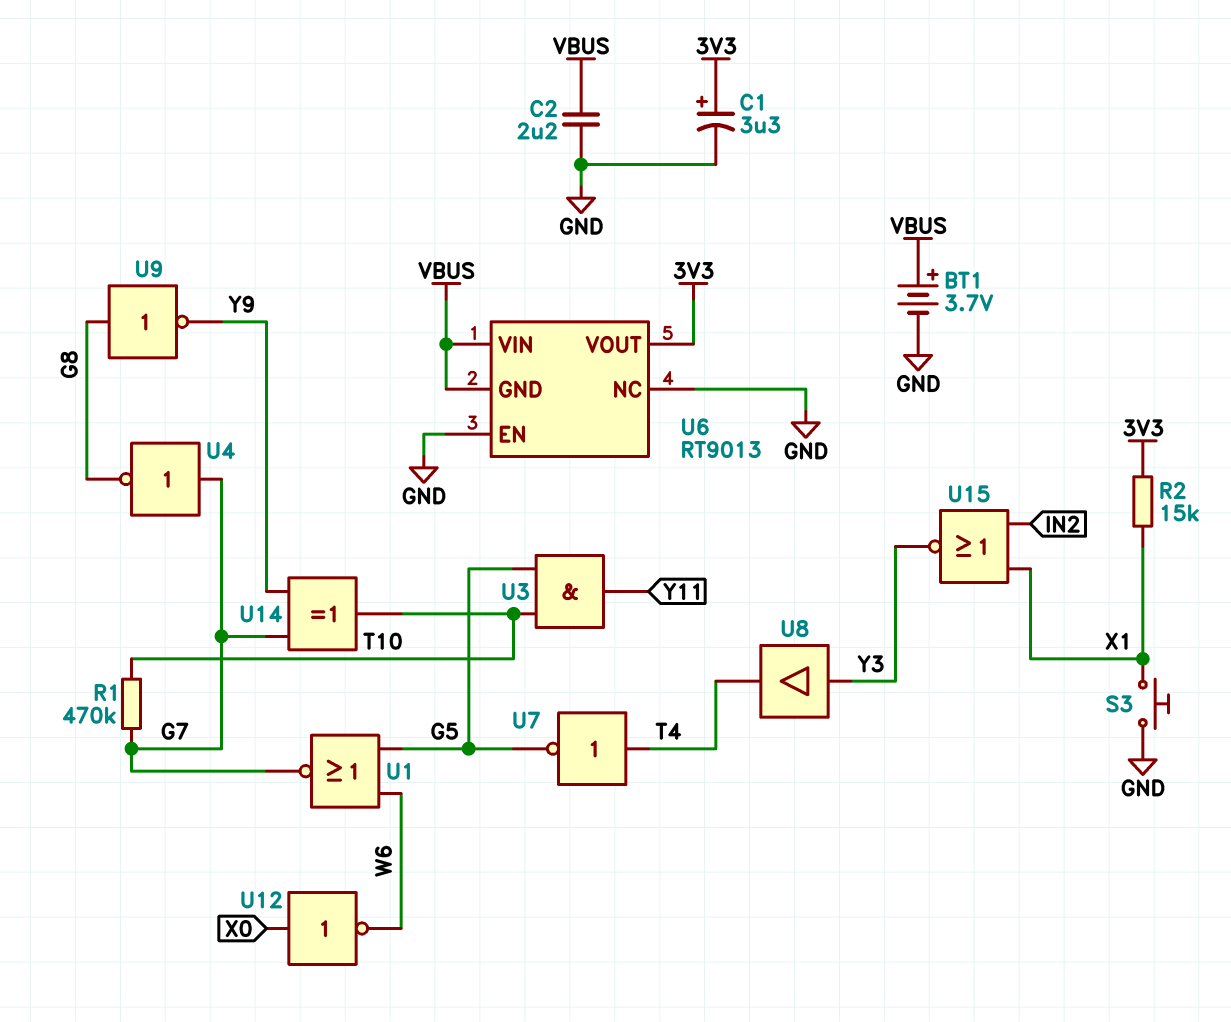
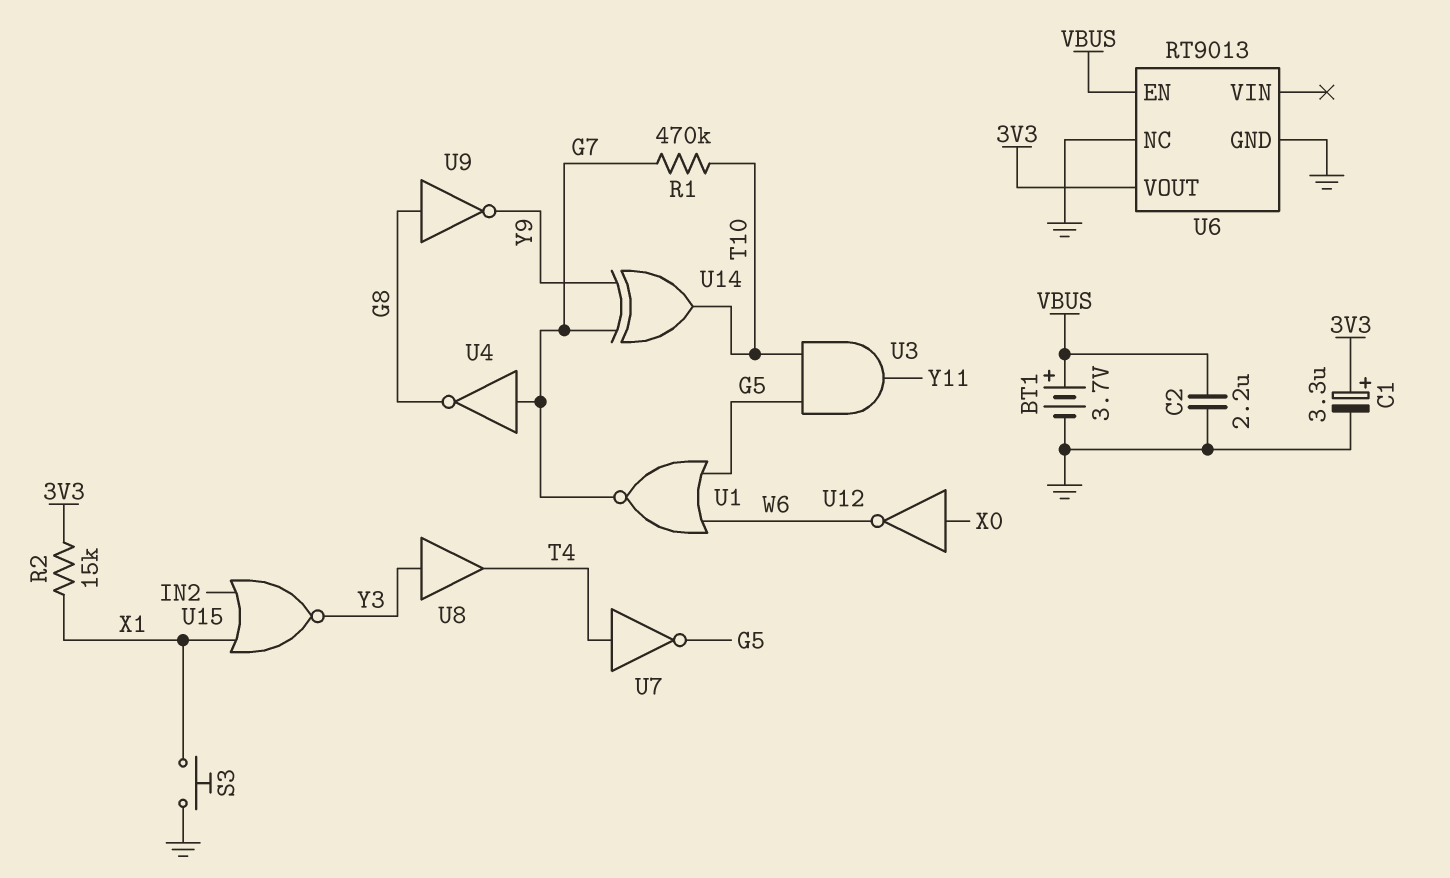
U6 pin EN: GND -> VBUS
U6 pin GND: VBUS -> GND
U6 pin VIN: VBUS -> none

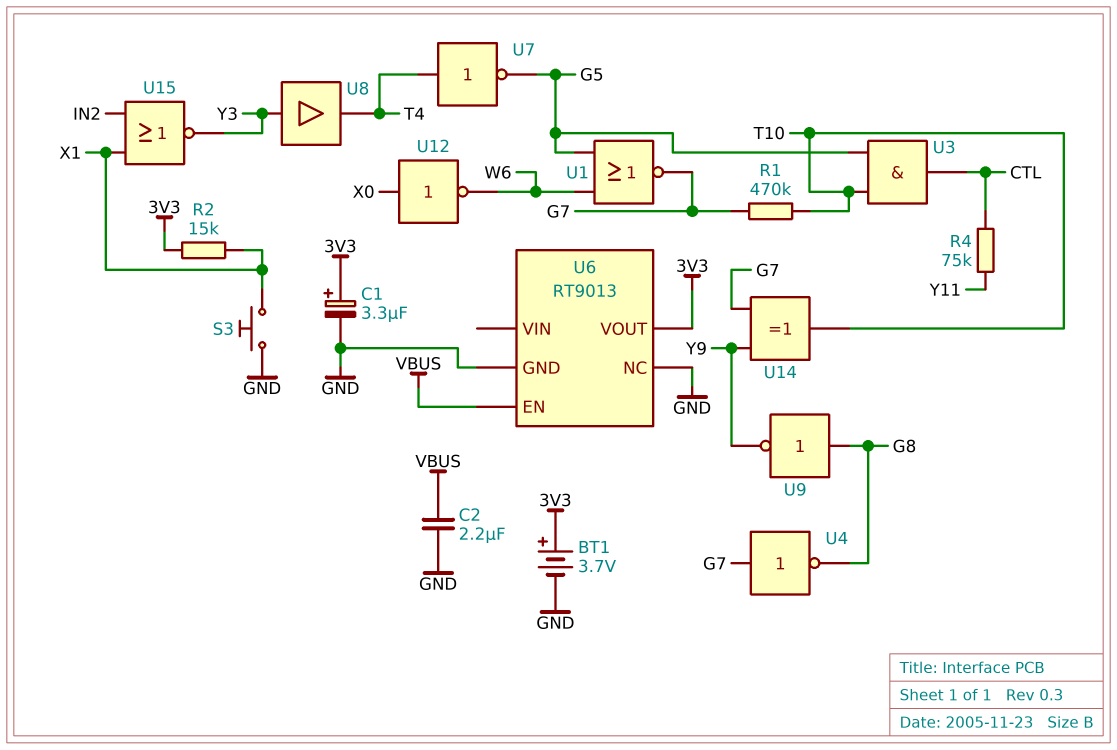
BT1: 3.7V (plus VBUS, minus GND) -> 3.7V (plus 3V3, minus GND)
R4: none -> 75k (CTL, Y11)
U3: AND (in G5, in T10, out Y11) -> AND (in G5, in T10, out CTL)

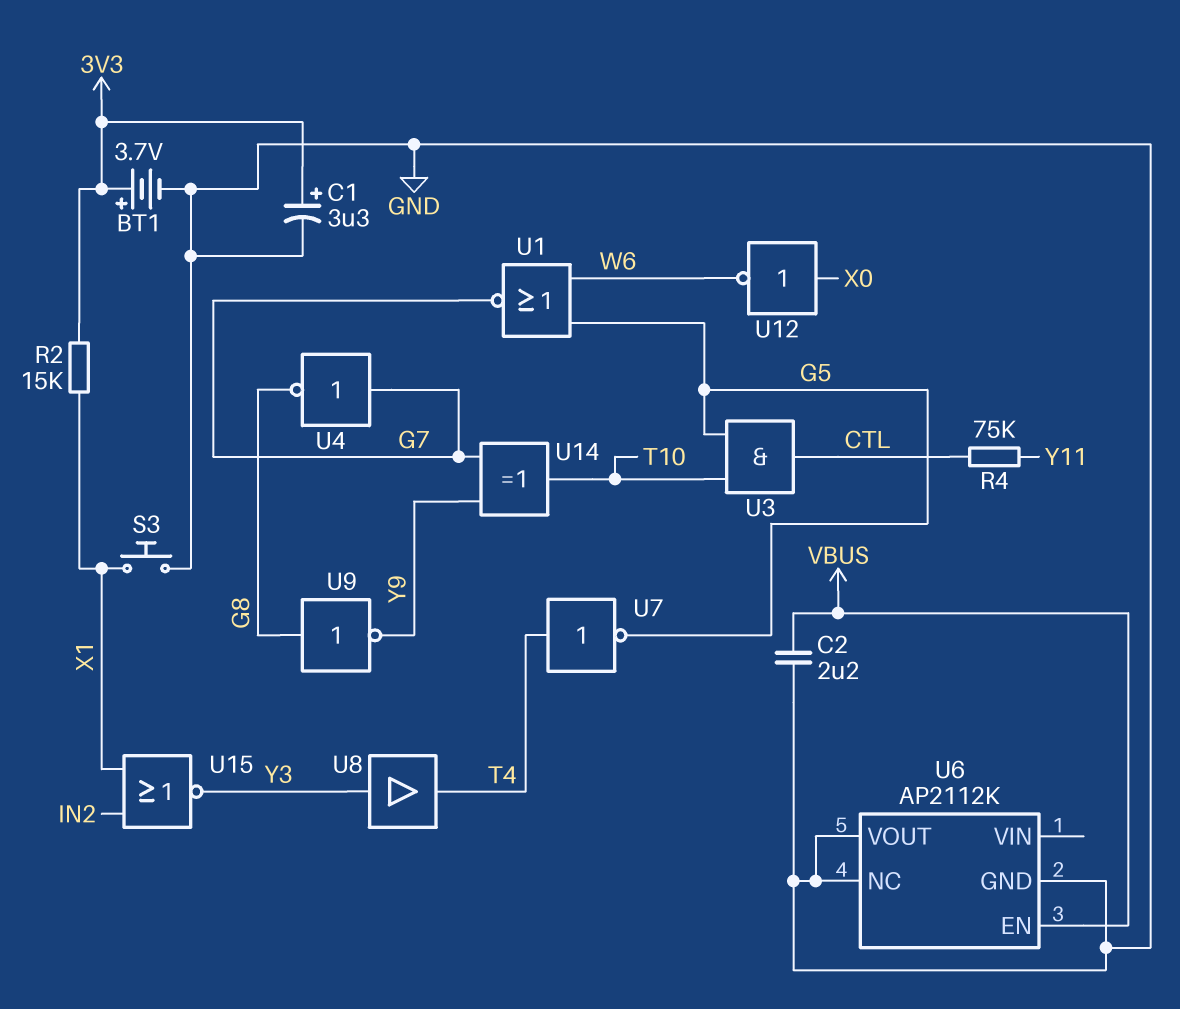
R1: 470k (G7, T10) -> none
U6: RT9013 -> AP2112K
U6 pin VOUT: 3V3 -> GND

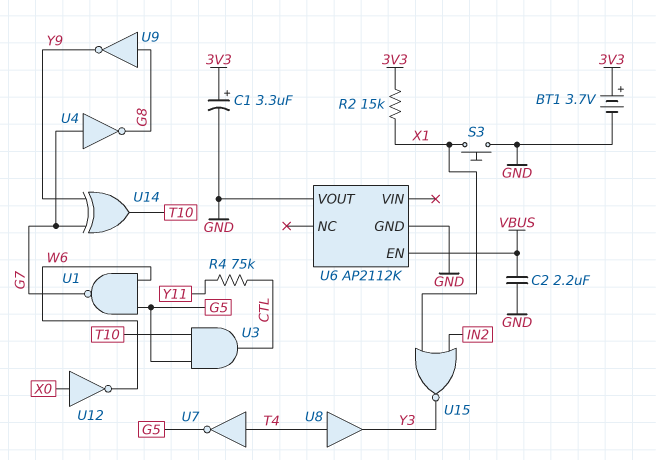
U1: NOR (in G5, in W6, out G7) -> NAND (in G5, in W6, out G7)
U6 pin NC: GND -> none
U8: buffer (in Y3, out T4) -> buffer (in T4, out Y3)

